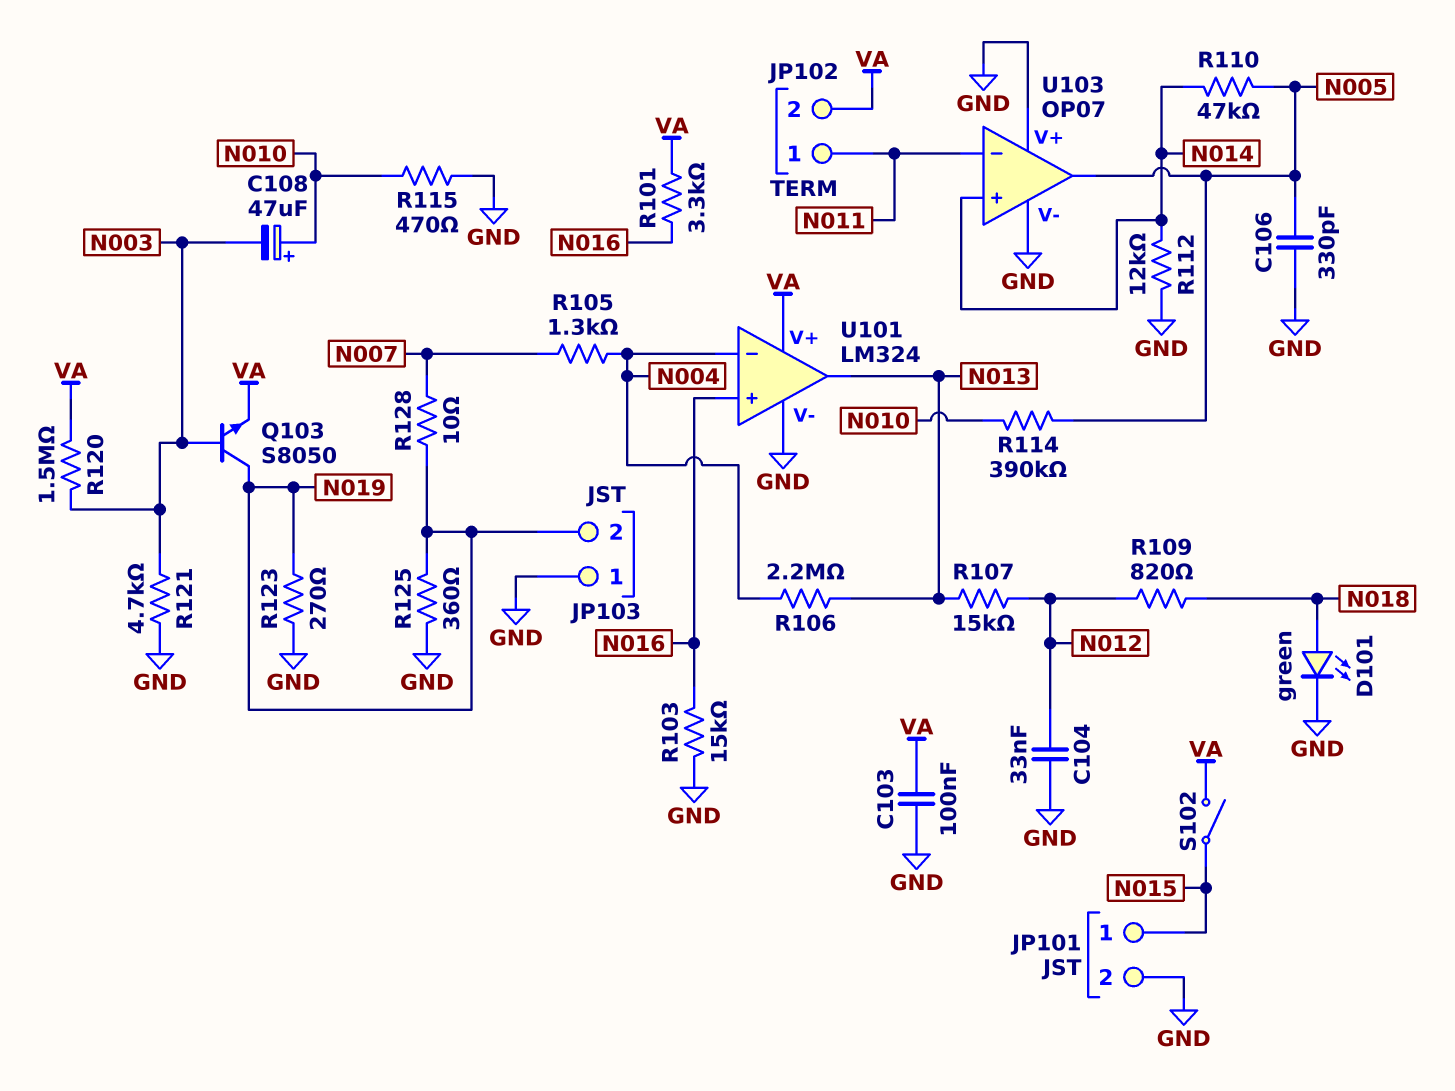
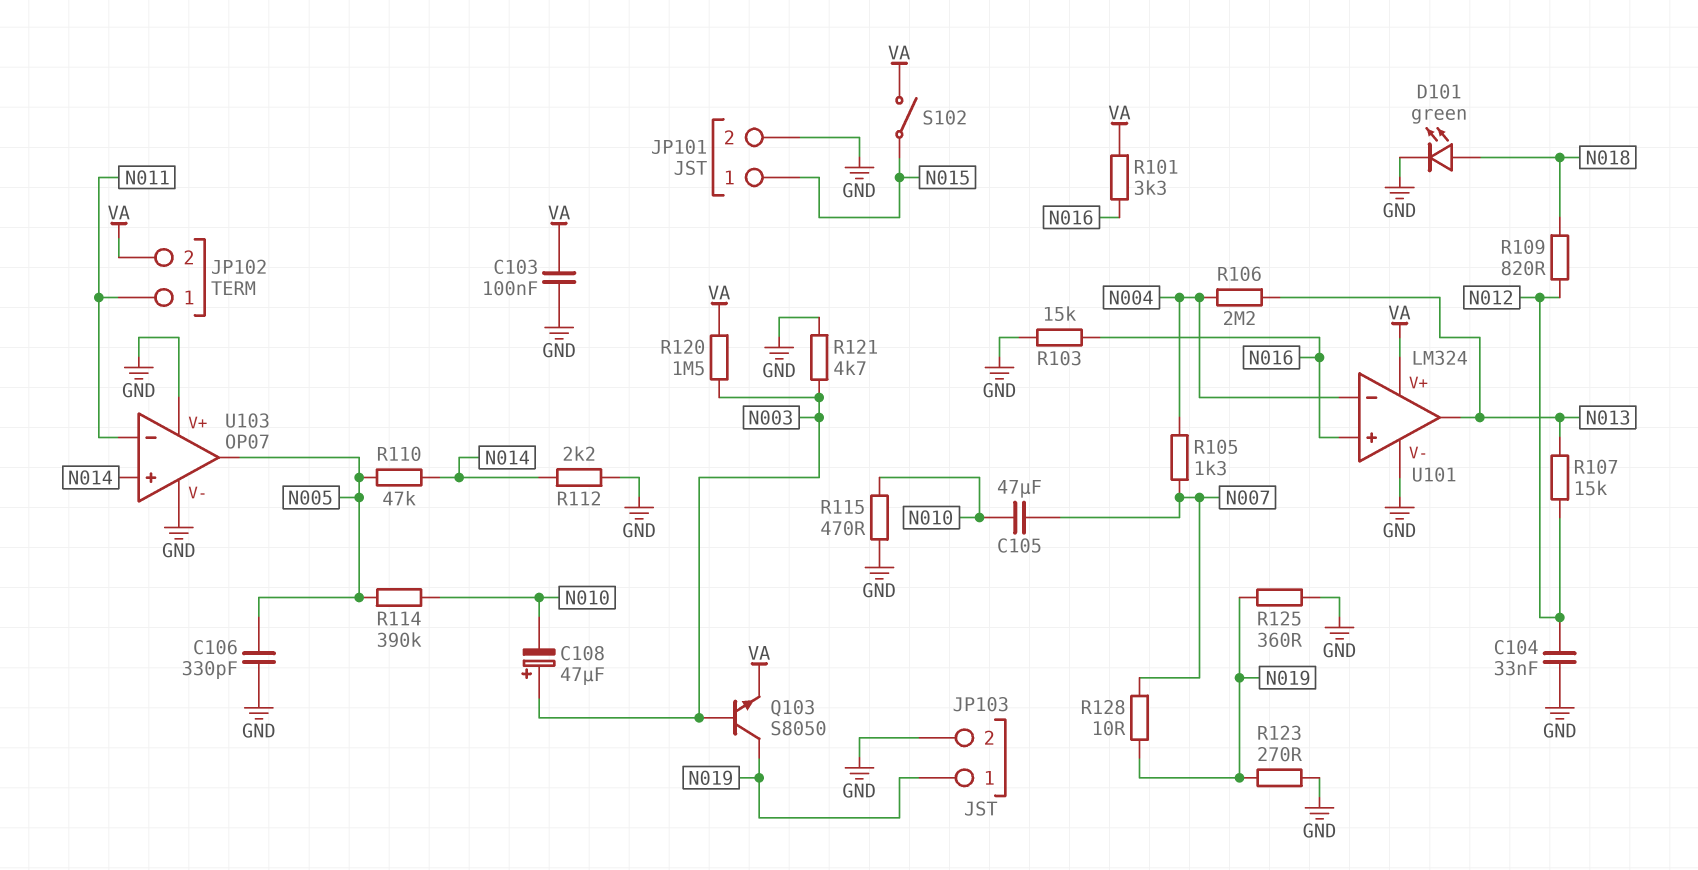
C105: none -> 47uF (N007, N010)
C108: 47uF (plus N010, minus N003) -> 47uF (plus N003, minus N010)
JP103 pin 1: GND -> N019
JP103 pin 2: N019 -> GND
R112: 12k (GND, N014) -> 2.2k (GND, N014)

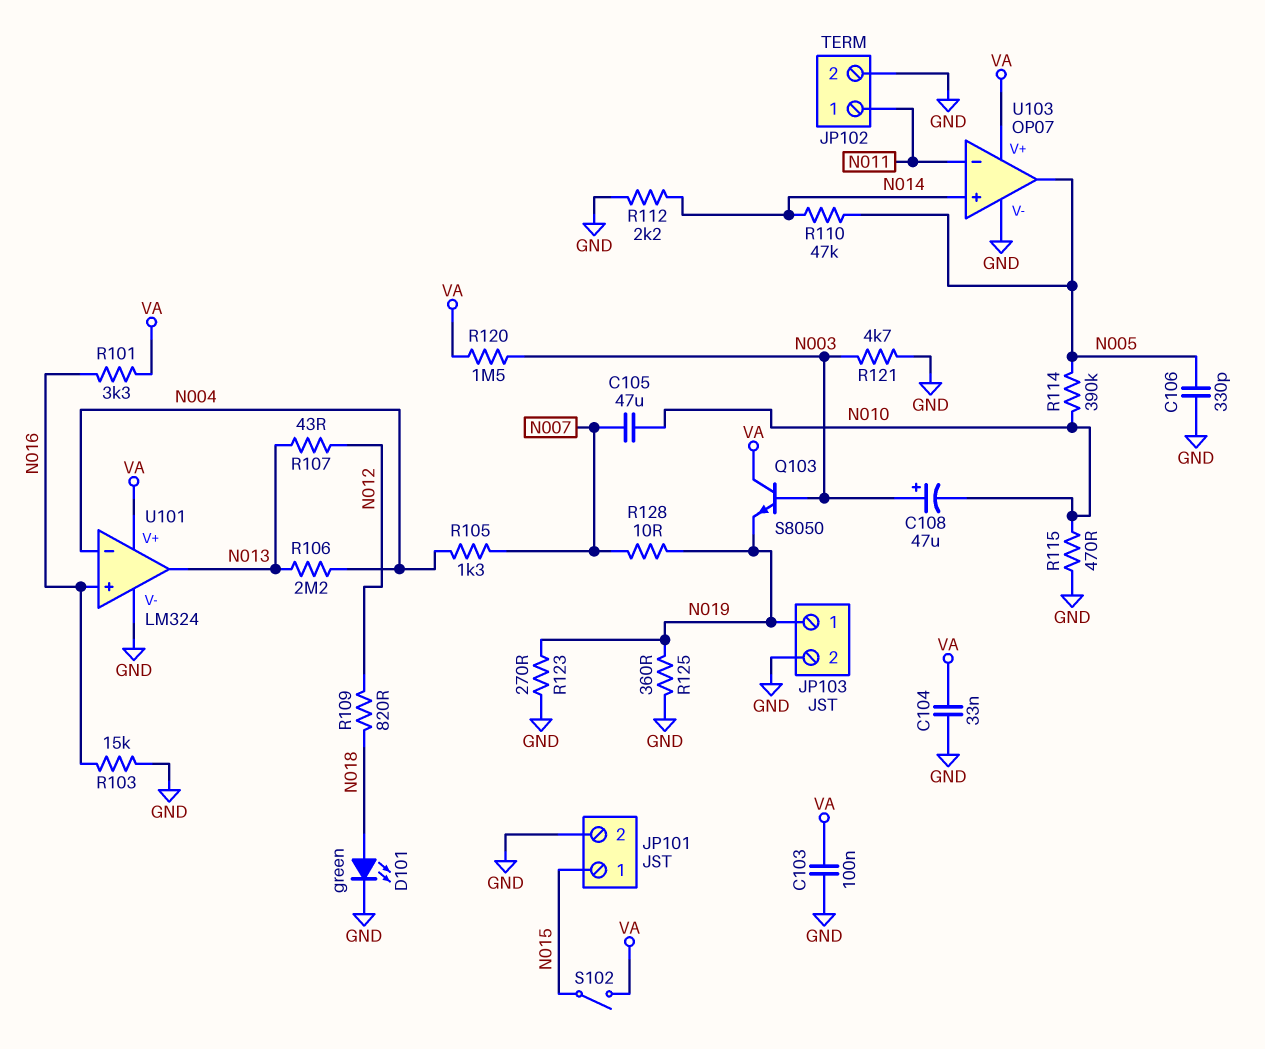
C104: 33nF (GND, N012) -> 33nF (GND, VA)
JP102 pin 2: VA -> GND
Q103: NPN S8050 (B N003, C N019, E VA) -> NPN S8050 (B N003, C VA, E N019)
R107: 15k (N012, N013) -> 43 (N012, N013)
U103 pin V+: GND -> VA

